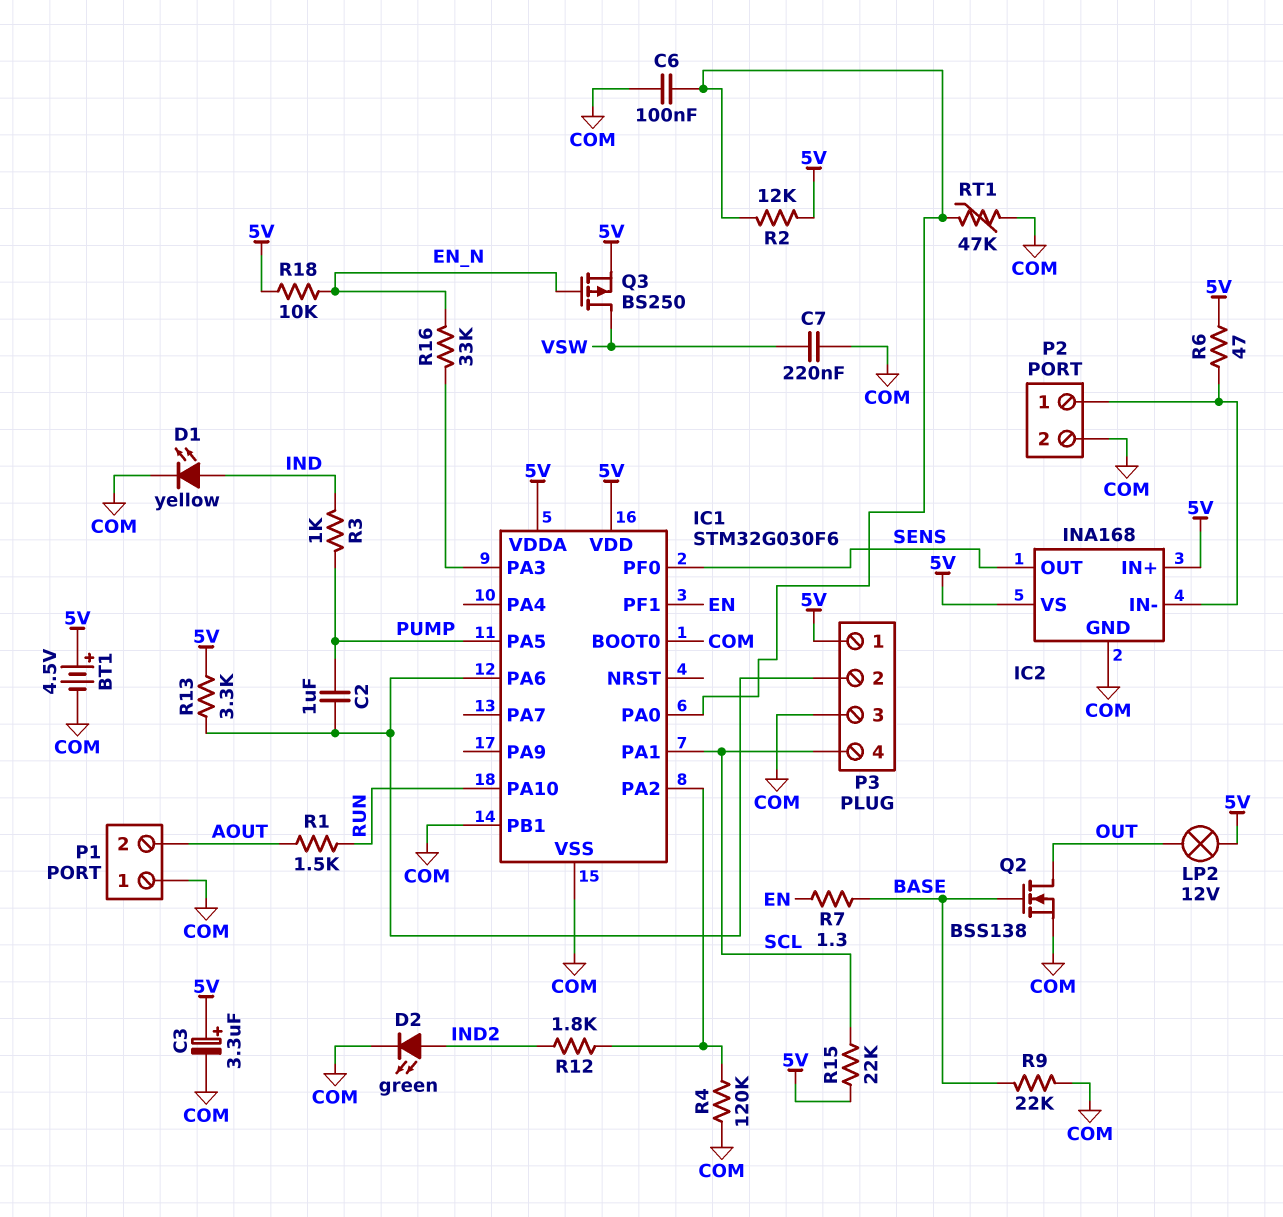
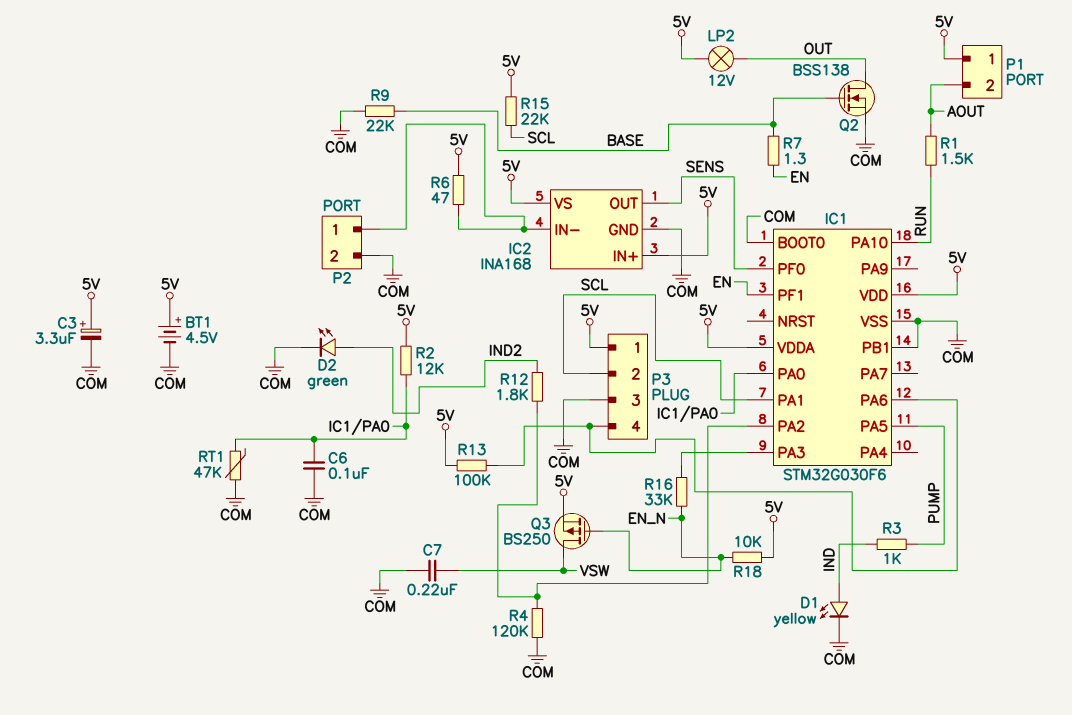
C2: 1uF (IC1/PA6, PUMP) -> none
P1 pin 1: COM -> 5V
P3 pin 2: IC1/PA6 -> SCL
P3 pin 4: SCL -> IC1/PA6
R13: 3.3k (5V, IC1/PA6) -> 100k (5V, IC1/PA6)

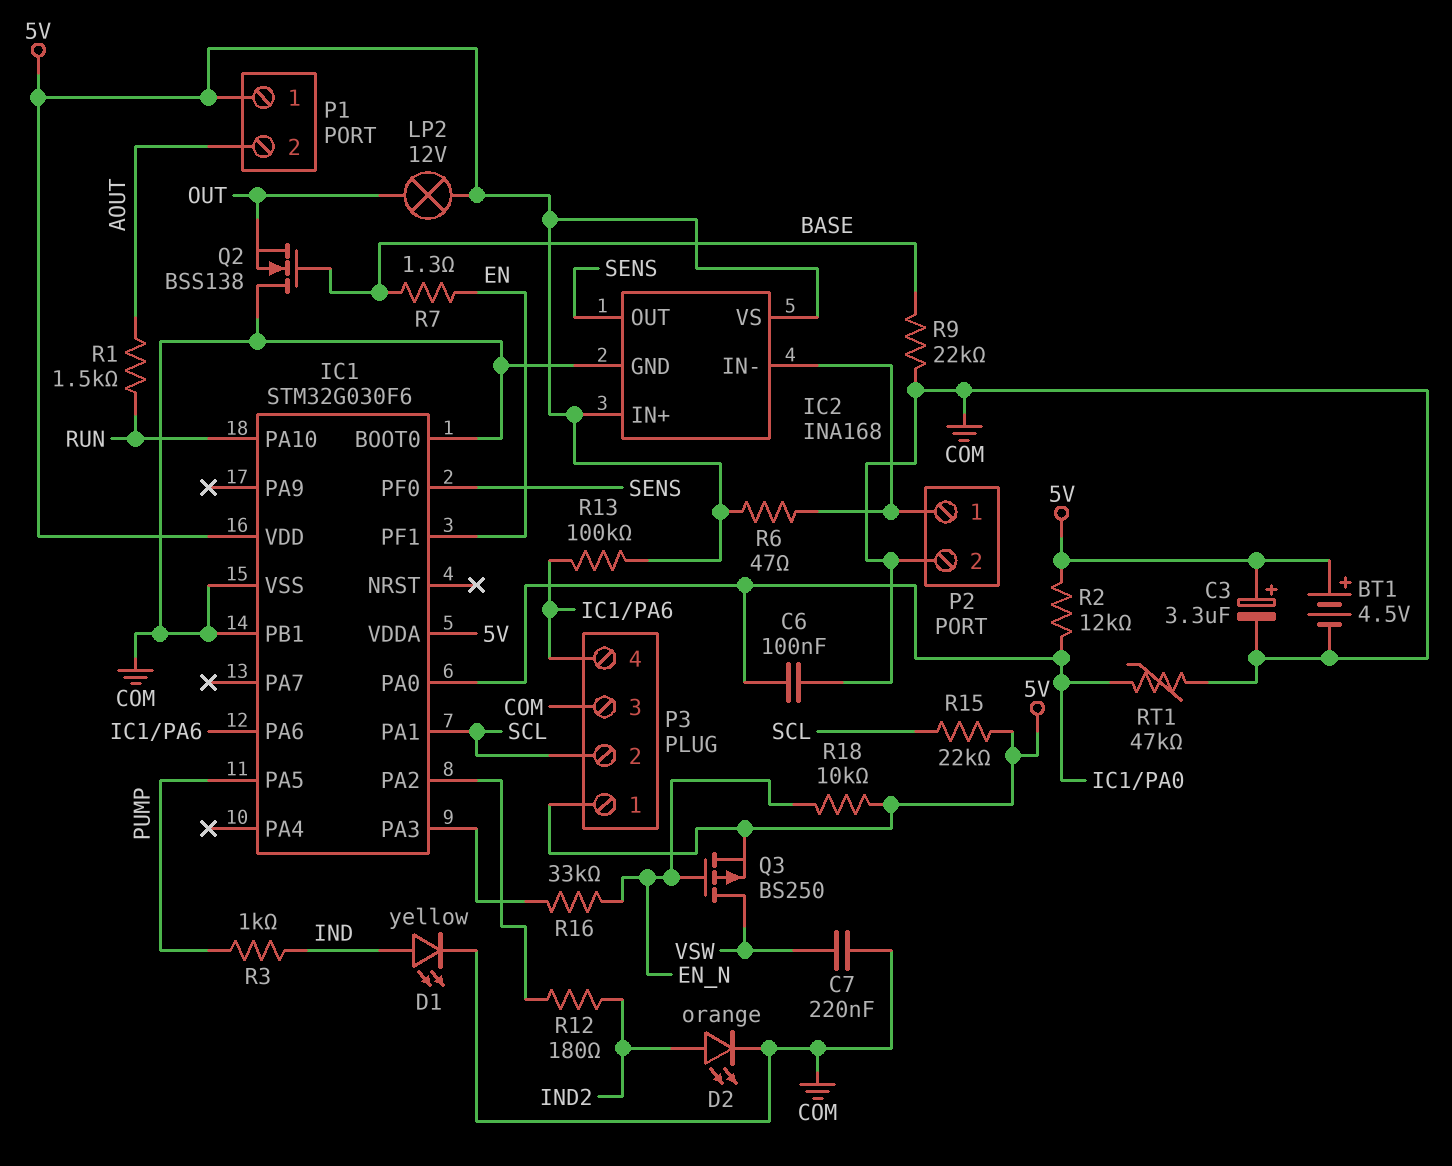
D2: LED green (A IND2, K COM) -> LED orange (A IND2, K COM)
Q2: NMOS BSS138 (G BASE, D OUT, S COM) -> NMOS BSS138 (G BASE, D COM, S OUT)
R4: 120k (COM, IC1/PA2) -> none
R12: 1.8k (IC1/PA2, IND2) -> 180 (IC1/PA2, IND2)

